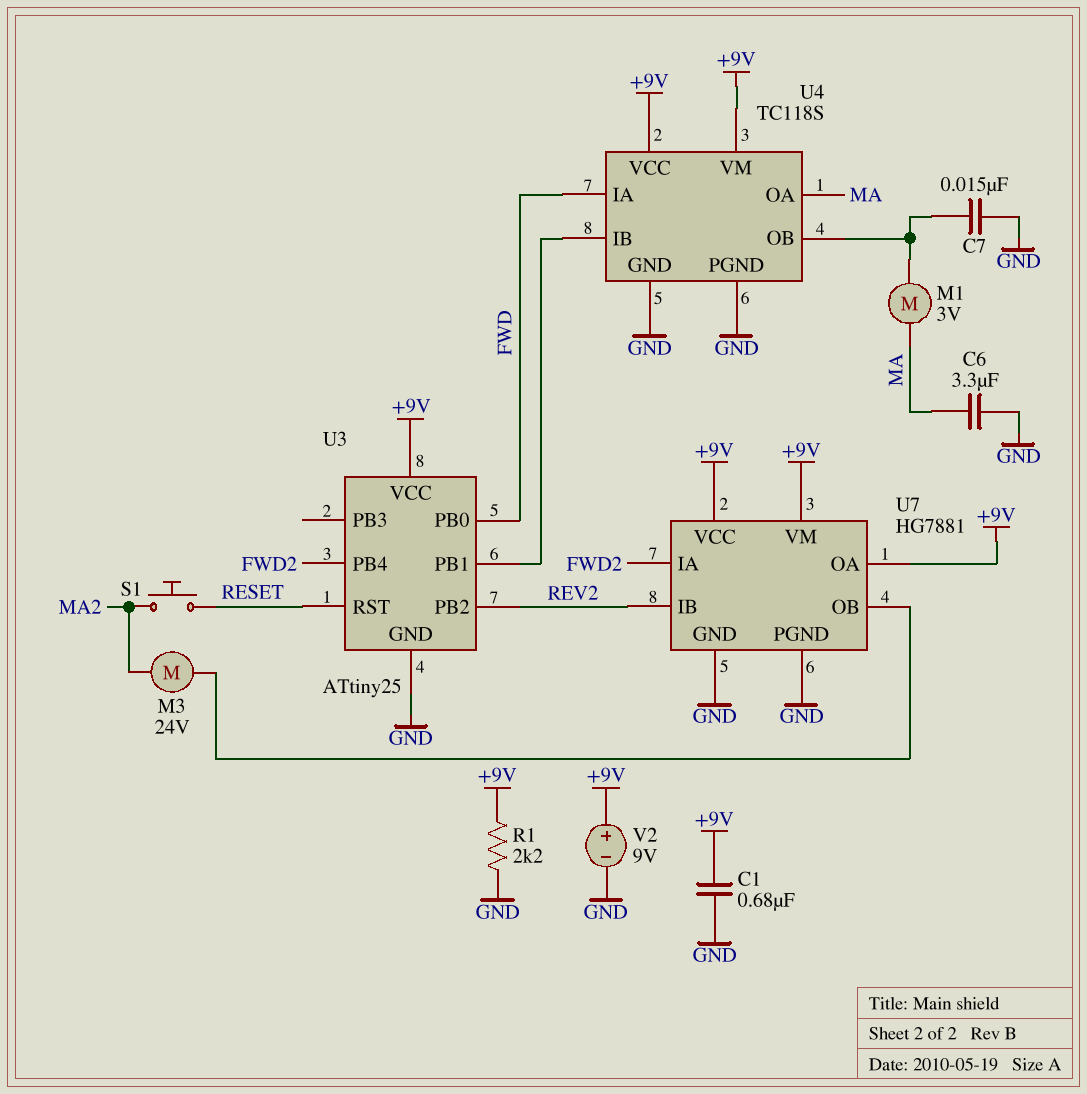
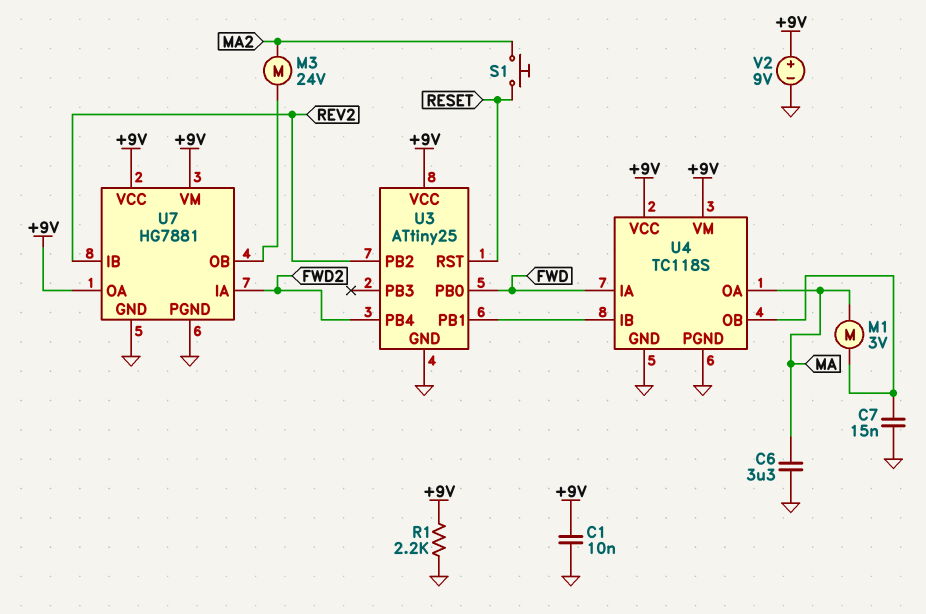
C1: 680nF (+9V, GND) -> 10nF (+9V, GND)

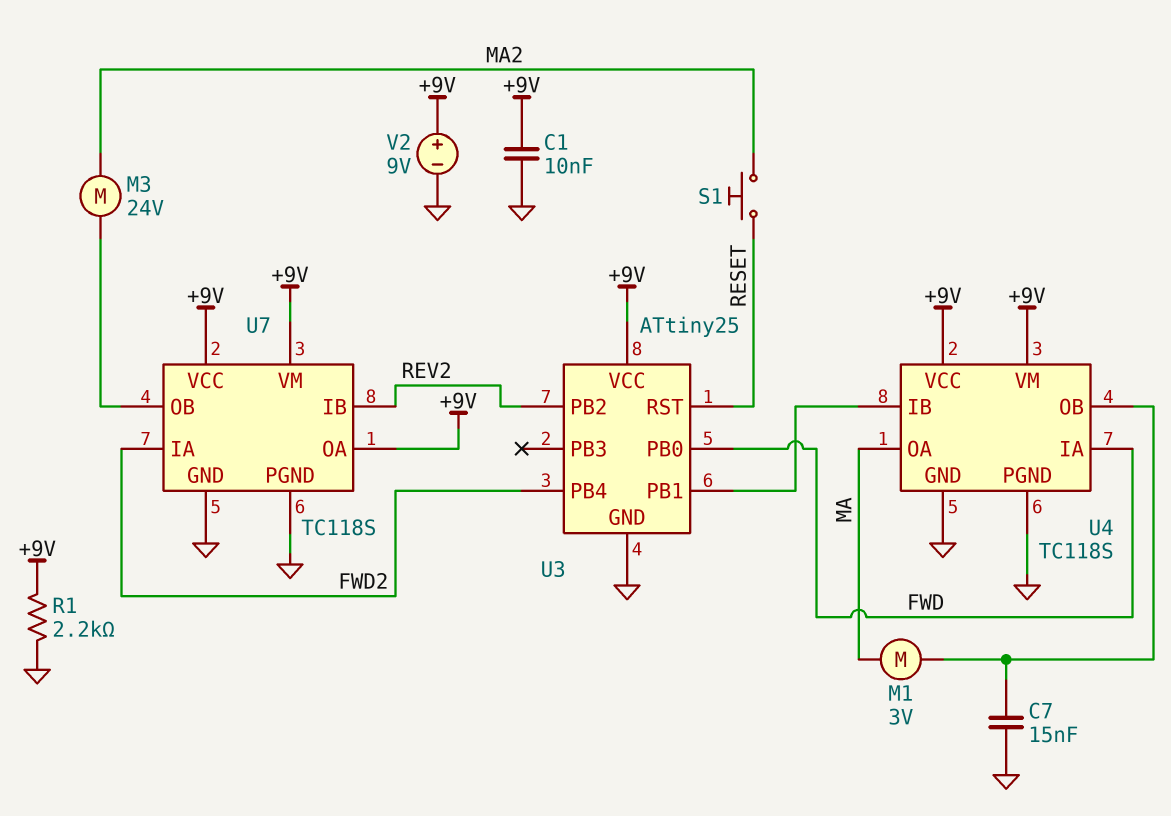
C6: 3.3uF (GND, MA) -> none
U7: HG7881 -> TC118S

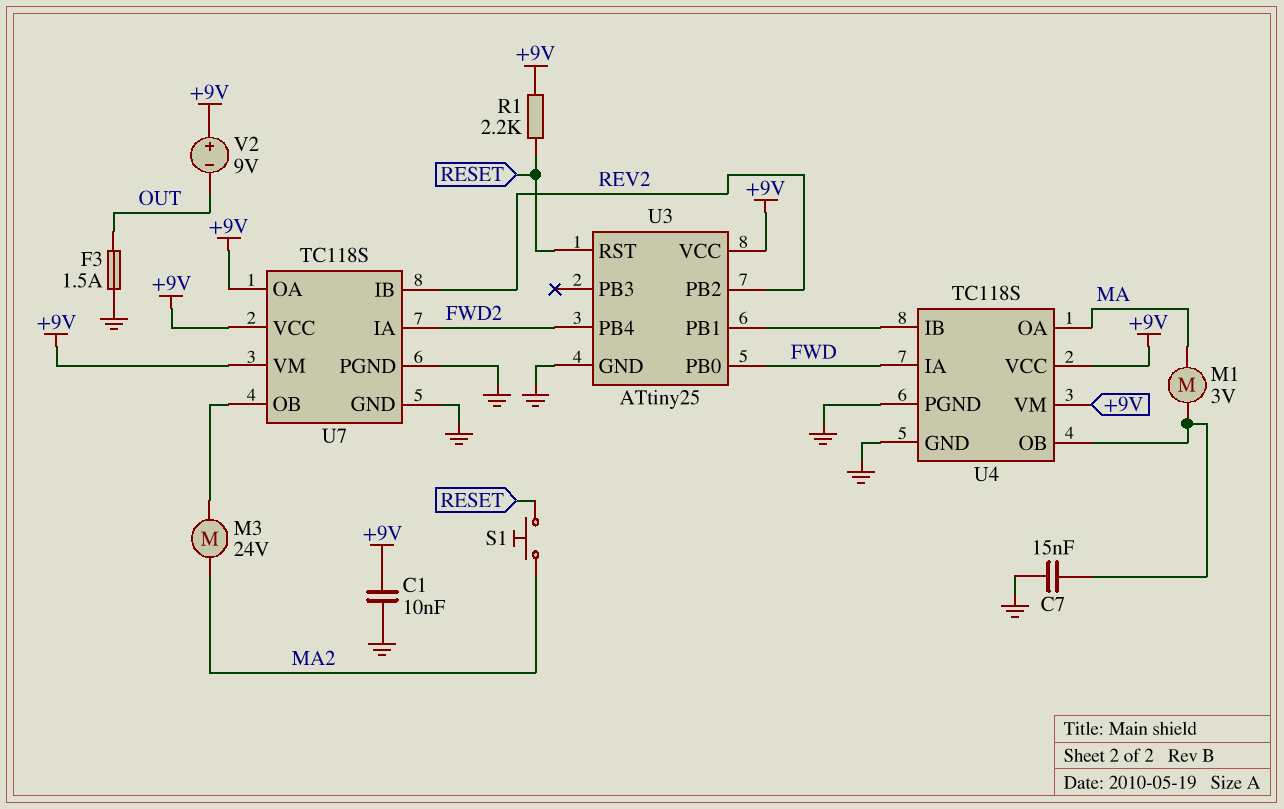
F3: none -> 1.5A (GND, OUT)
R1: 2.2k (+9V, GND) -> 2.2k (+9V, RESET)
V2: 9V (plus +9V, minus GND) -> 9V (plus +9V, minus OUT)

